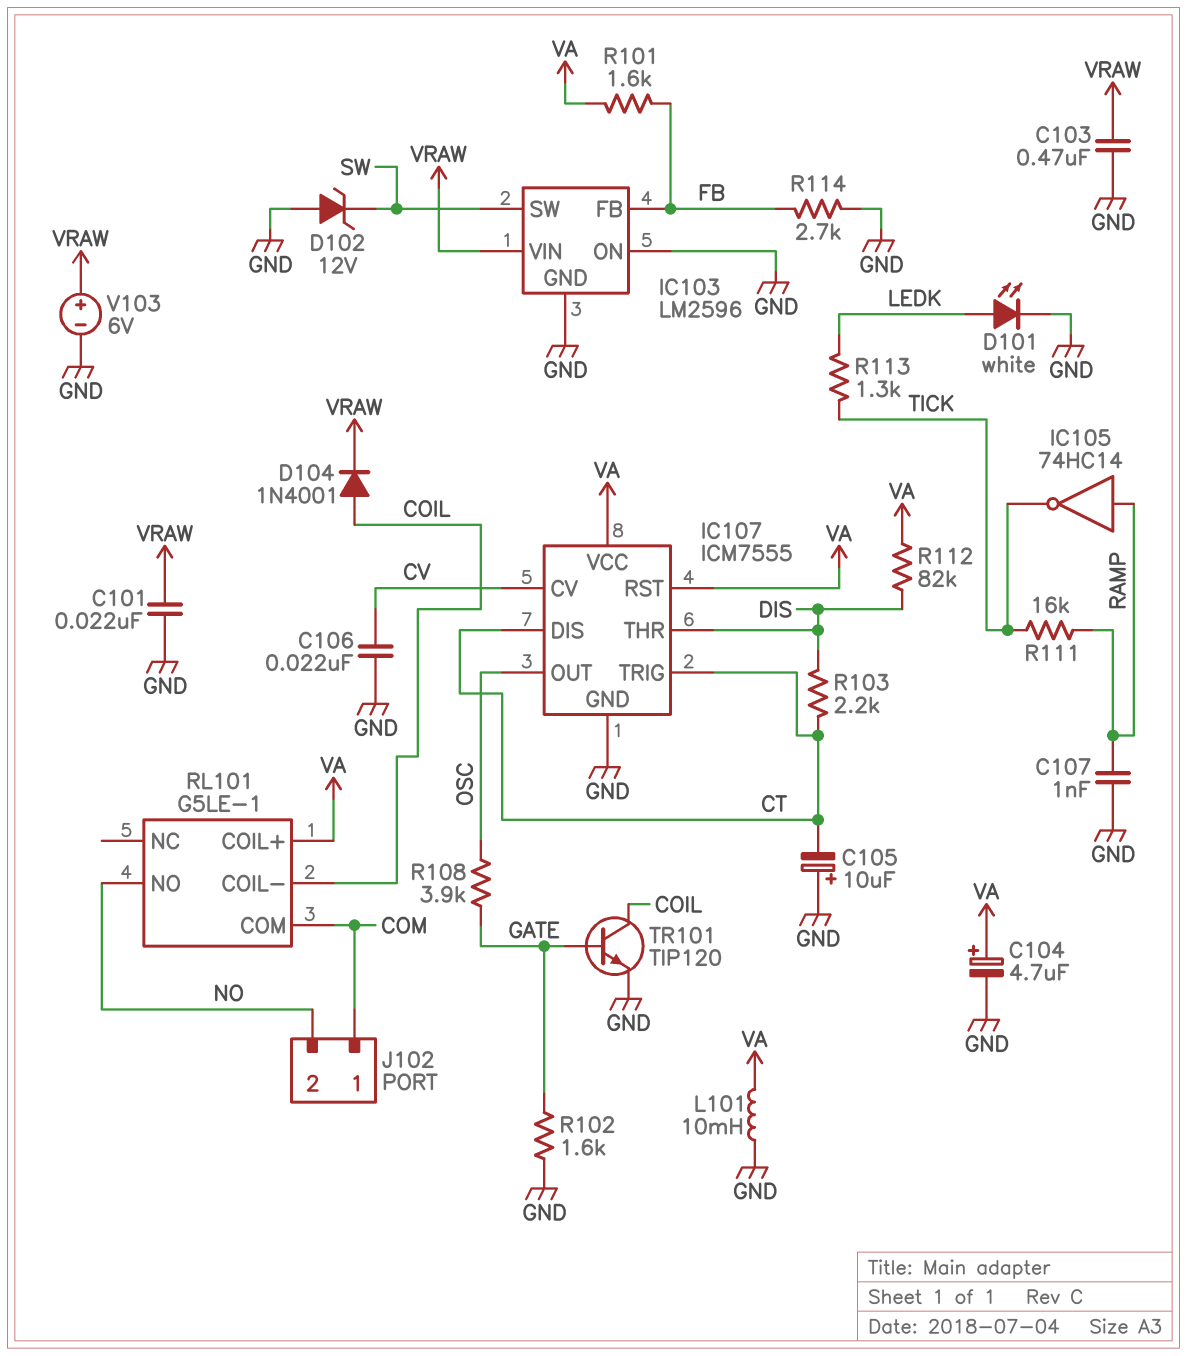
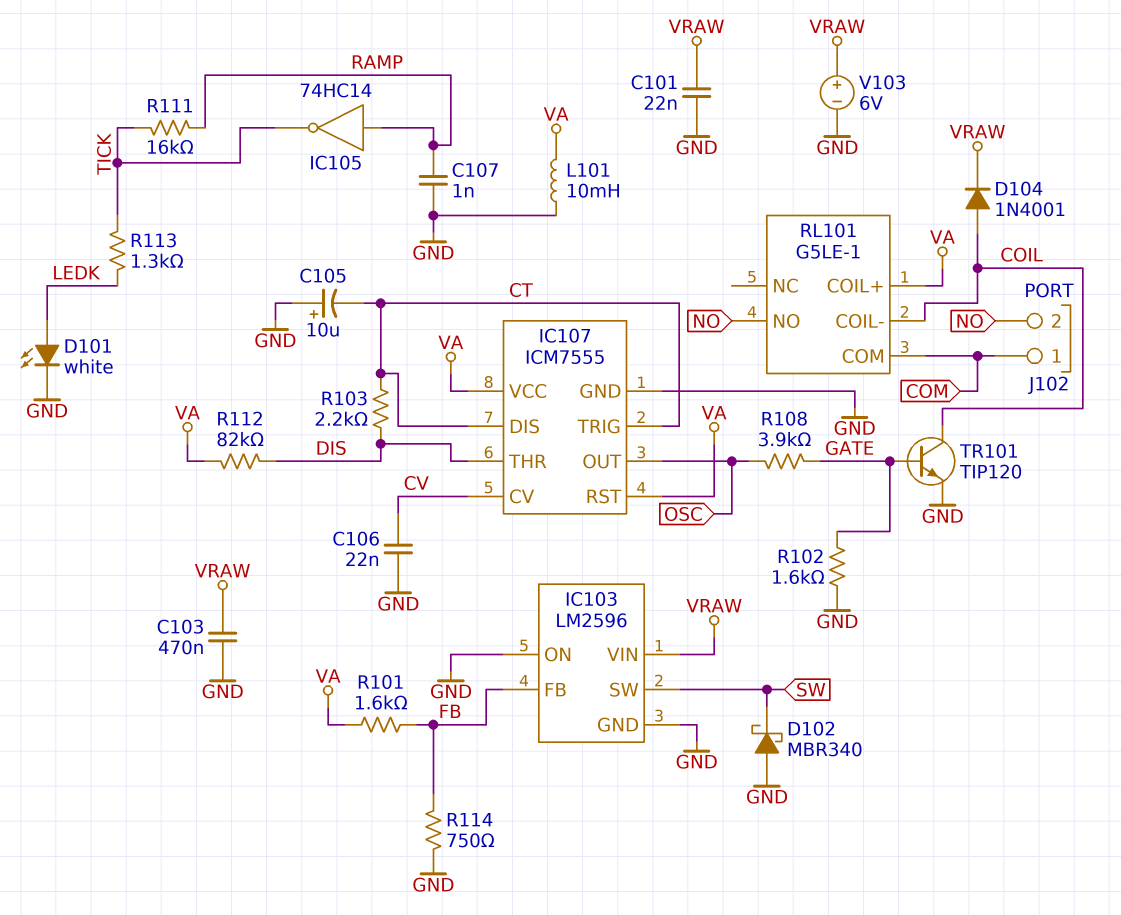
C104: 4.7uF (plus VA, minus GND) -> none
D102: zener 12V (A GND, K SW) -> schottky MBR340 (A GND, K SW)
R114: 2.7k (FB, GND) -> 750 (FB, GND)

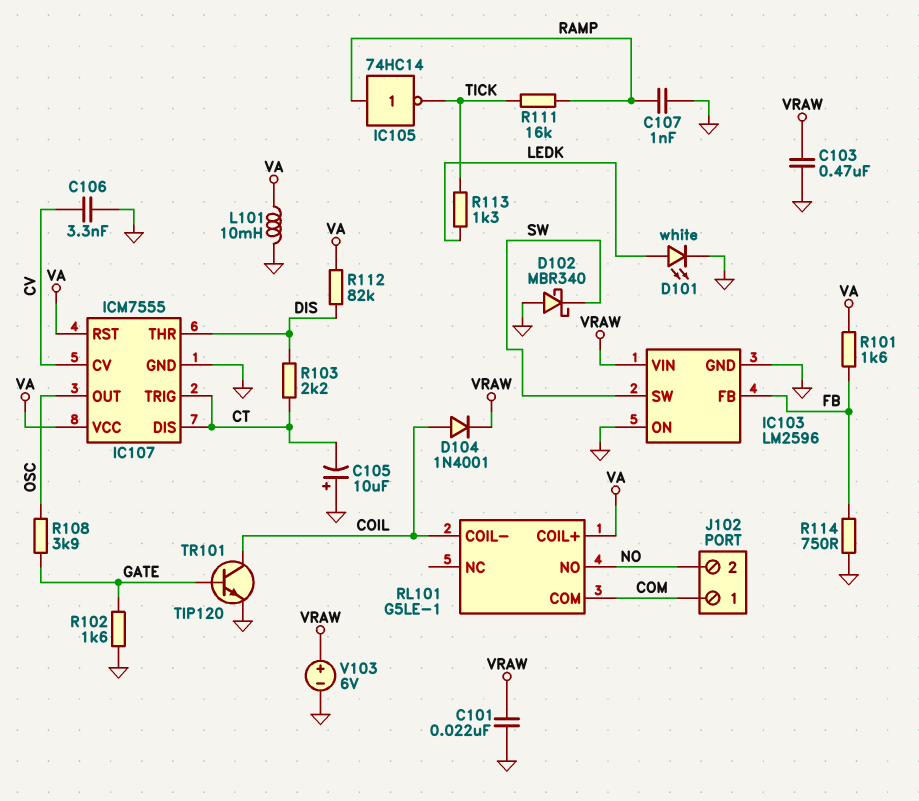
C106: 22nF (CV, GND) -> 3.3nF (CV, GND)

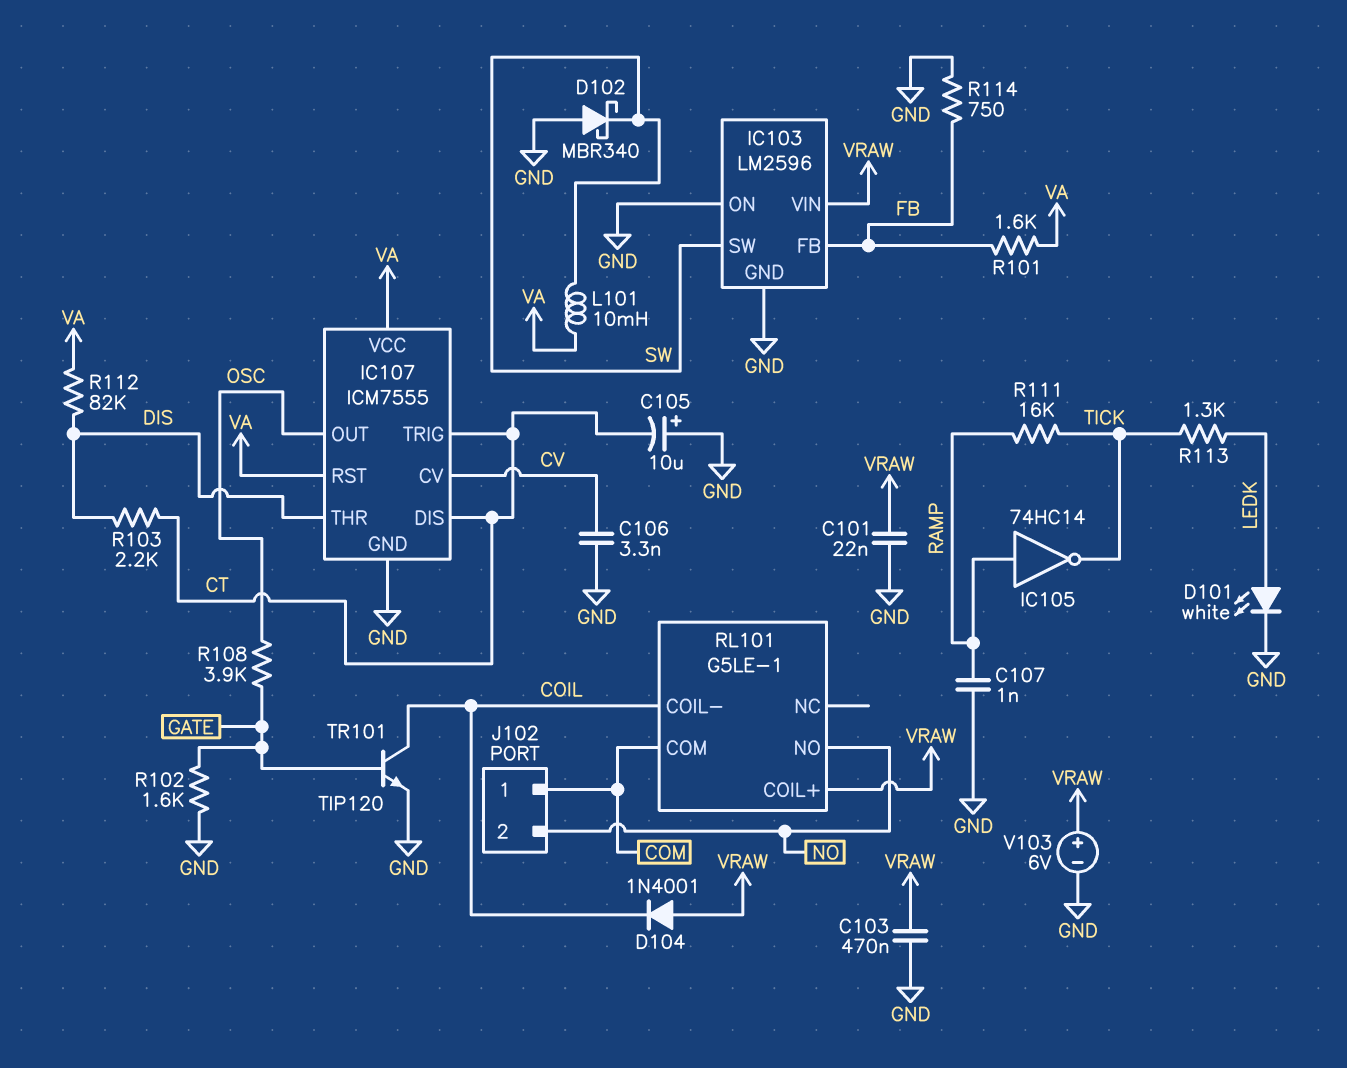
D104: diode 1N4001 (A COIL, K VRAW) -> diode 1N4001 (A VRAW, K COIL)
L101: 10mH (GND, VA) -> 10mH (SW, VA)
RL101 pin COIL+: VA -> VRAW

